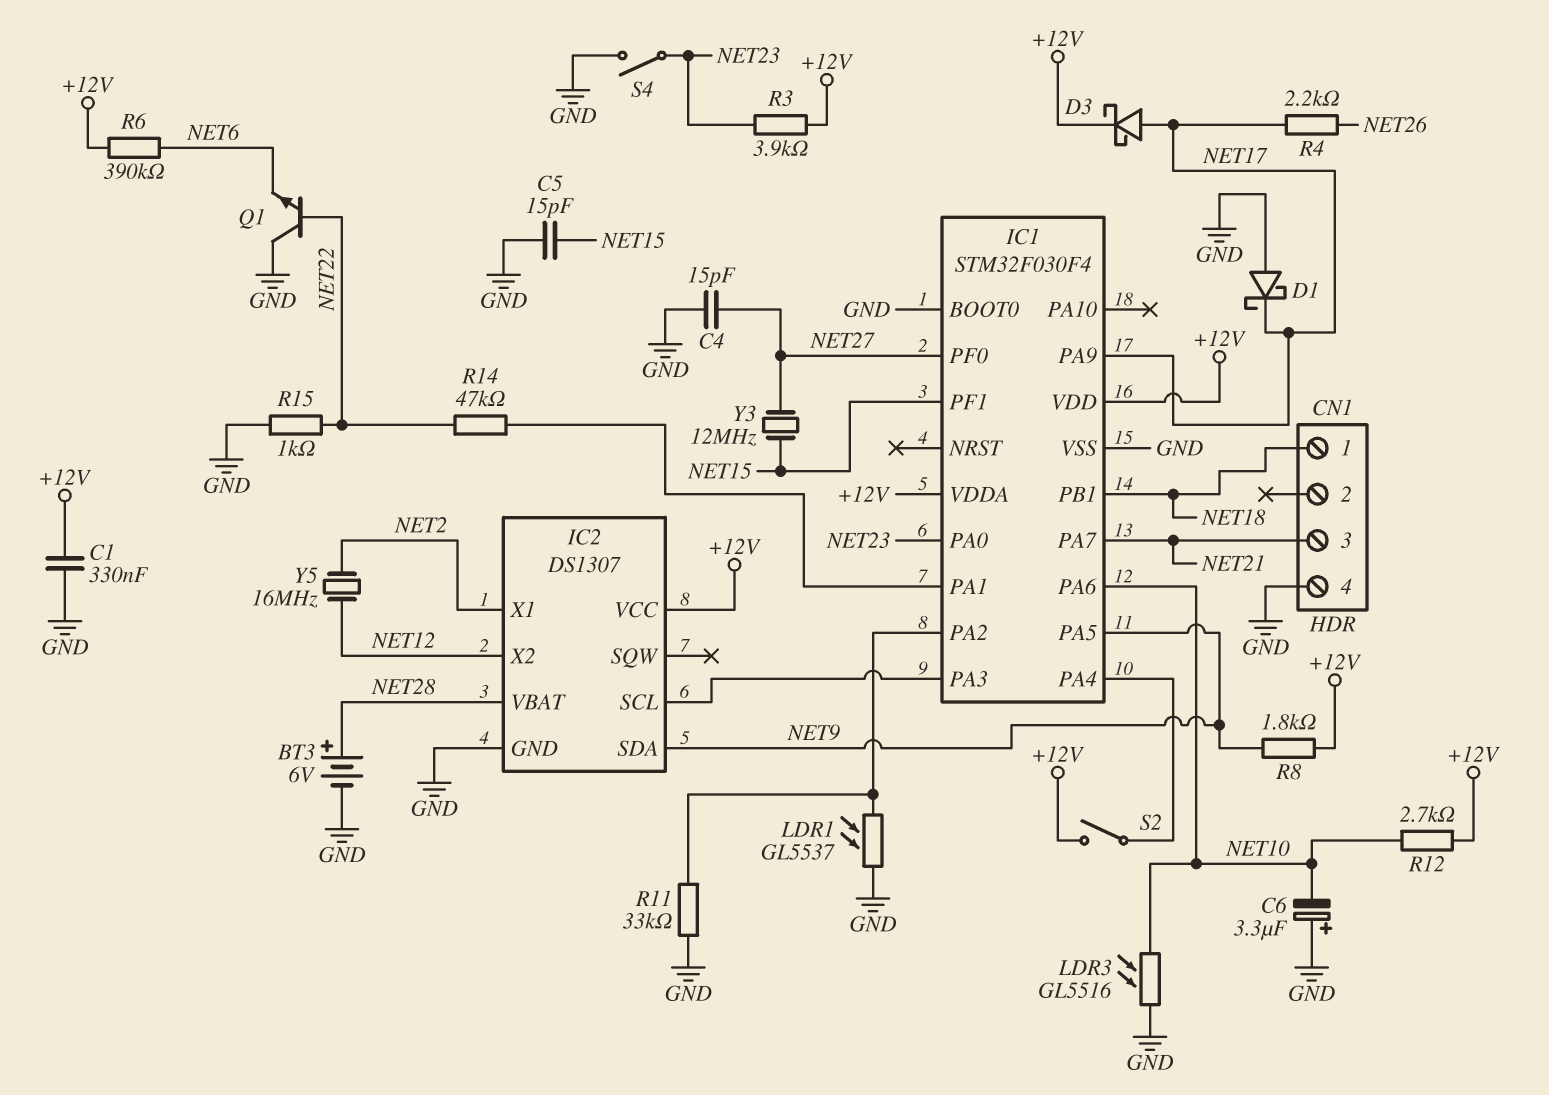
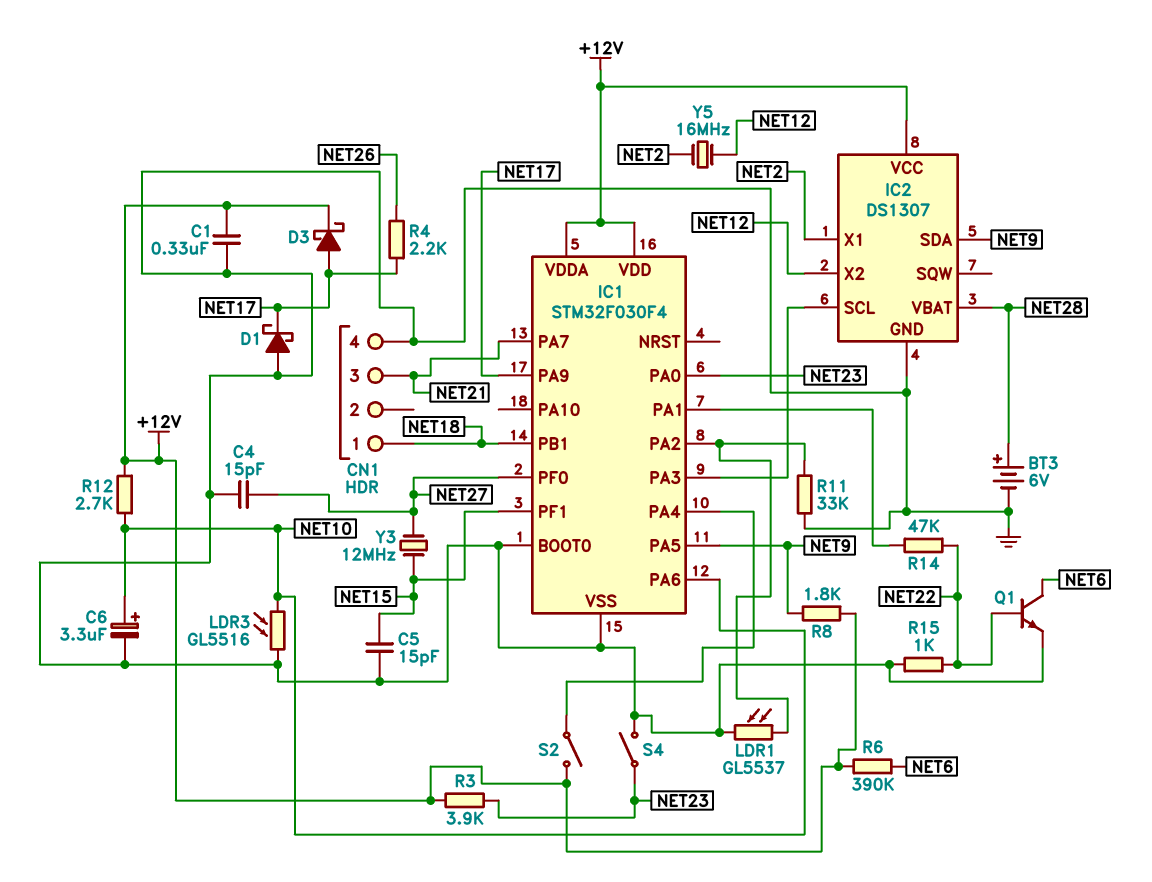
C6: 3.3uF (plus GND, minus NET10) -> 3.3uF (plus NET10, minus GND)
Q1: NPN (B NET22, C GND, E NET6) -> NPN (B NET22, C NET6, E GND)

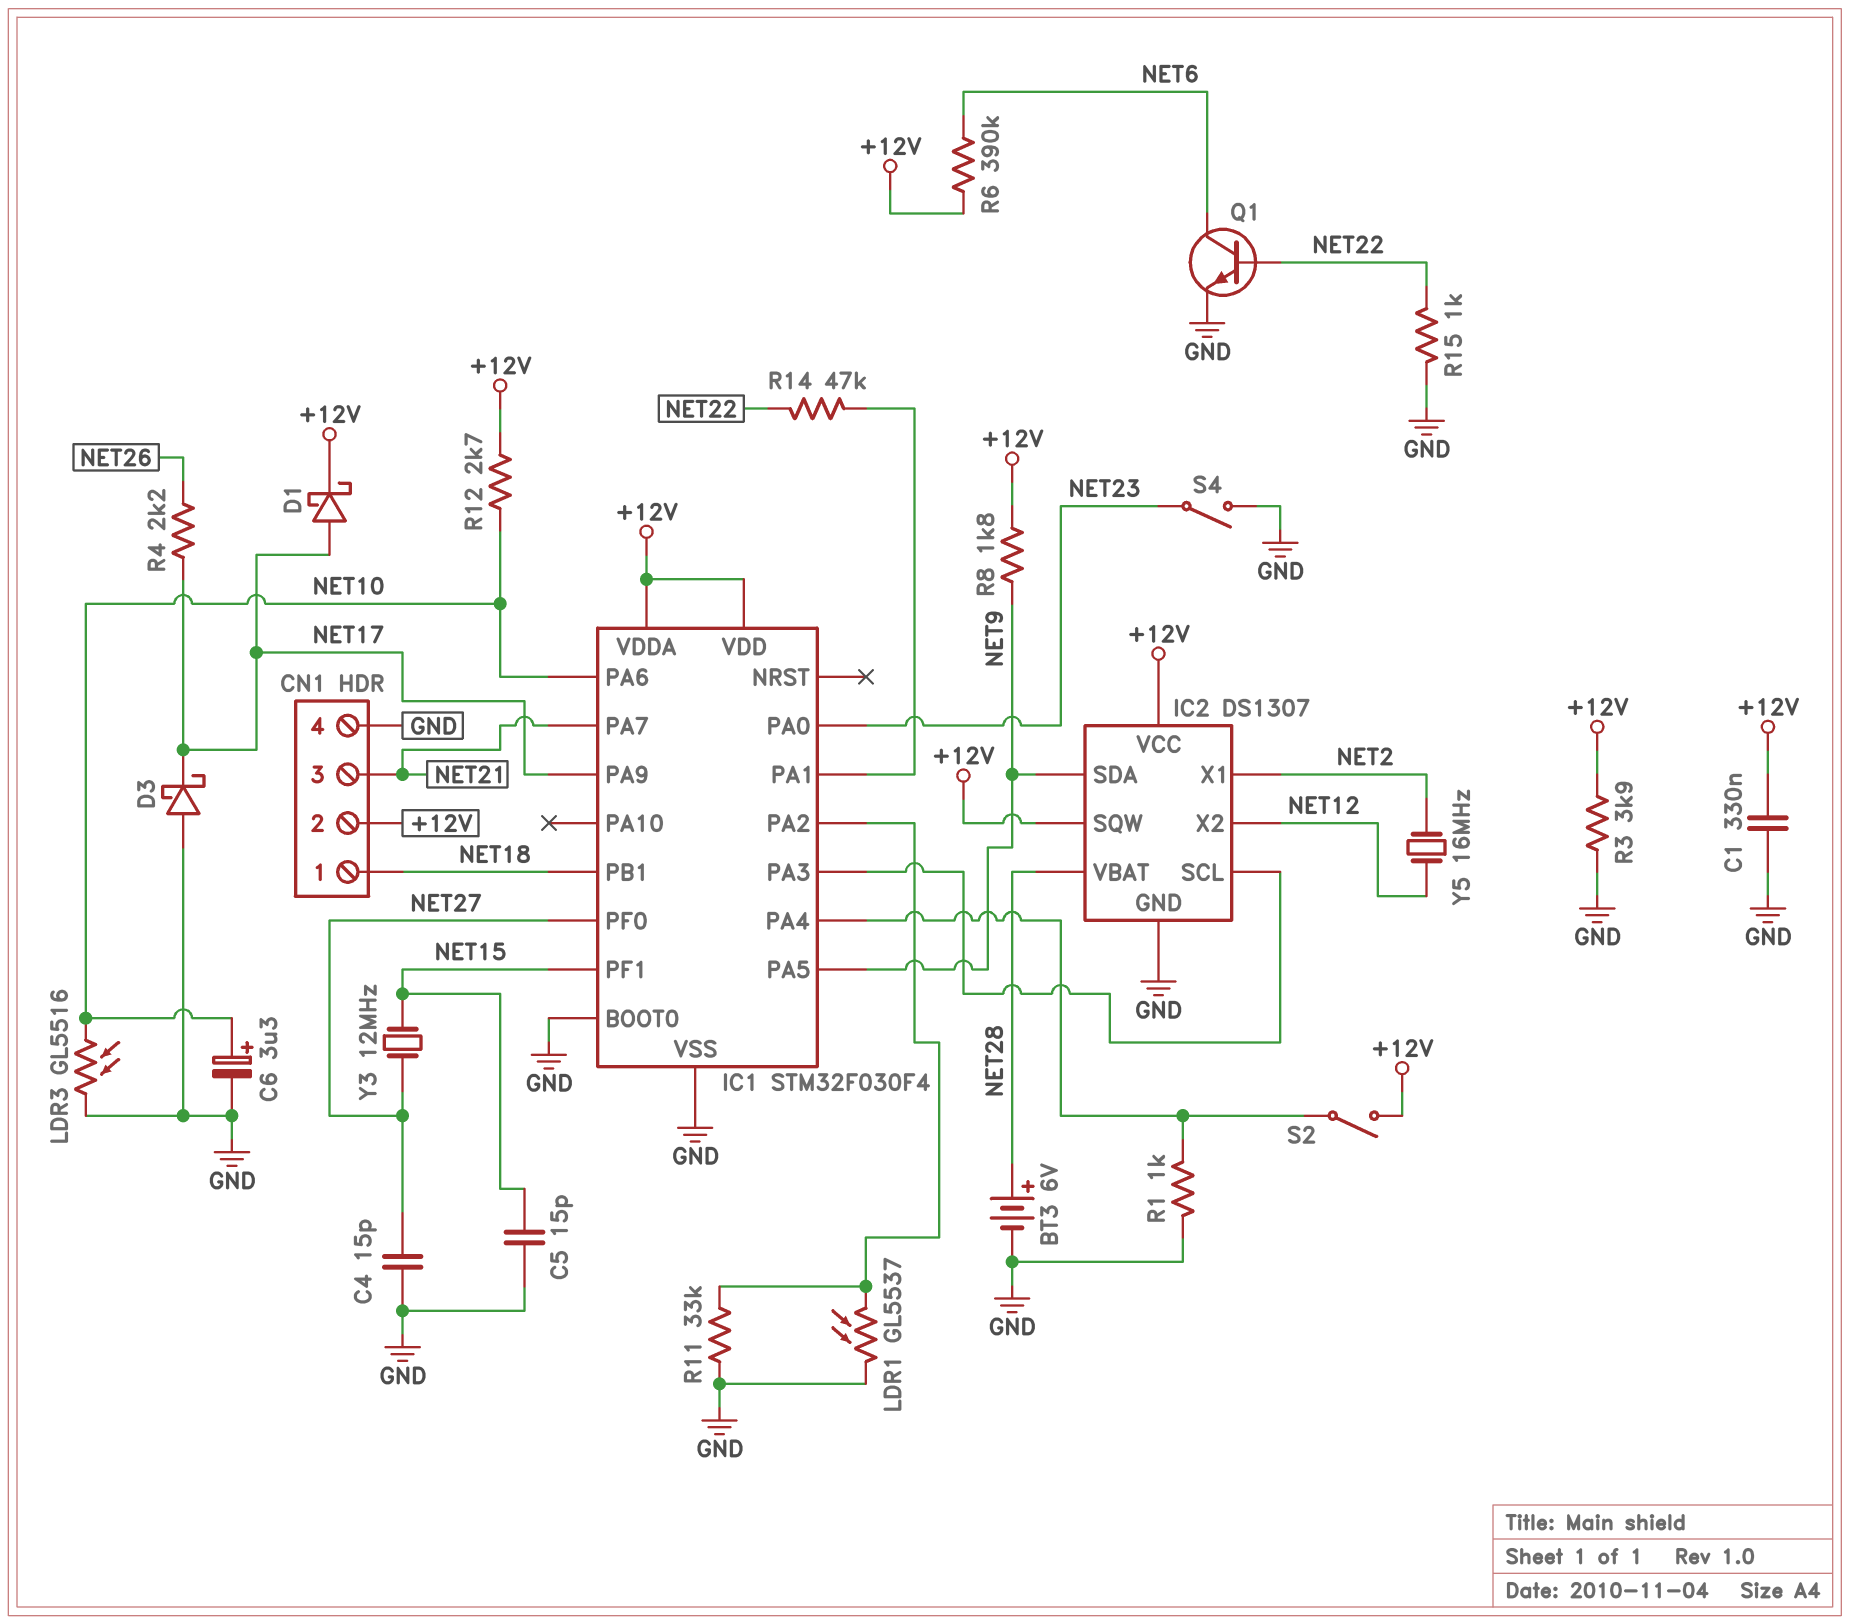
CN1 pin 2: none -> +12V
D1: schottky (A GND, K NET17) -> schottky (A NET17, K +12V)
D3: schottky (A NET17, K +12V) -> schottky (A GND, K NET17)
IC2 pin SQW: none -> +12V
R1: none -> 1k (GND, IC1/PA4)
R3: 3.9k (+12V, NET23) -> 3.9k (+12V, GND)

